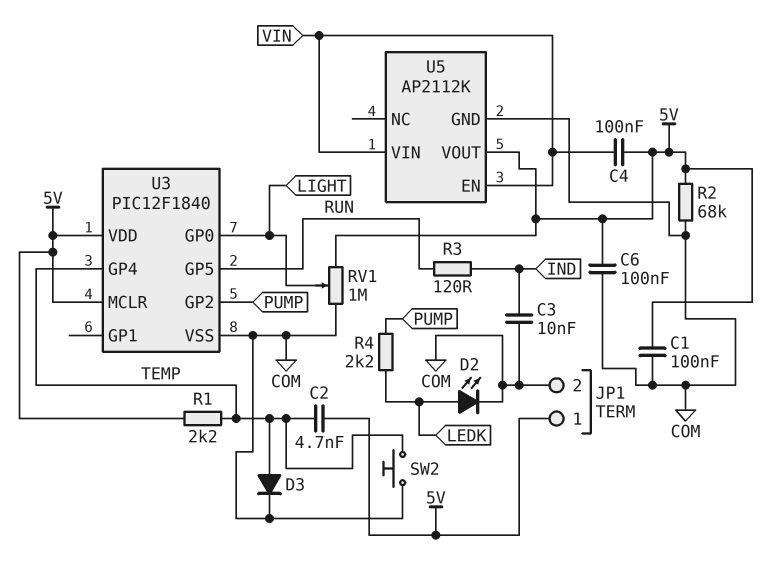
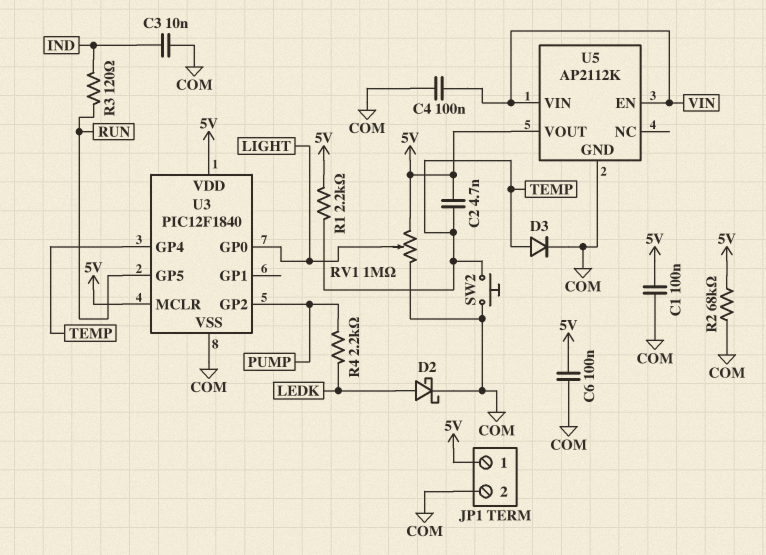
C4: 100nF (5V, VIN) -> 100nF (COM, VIN)
D2: LED (A LEDK, K COM) -> schottky (A LEDK, K COM)

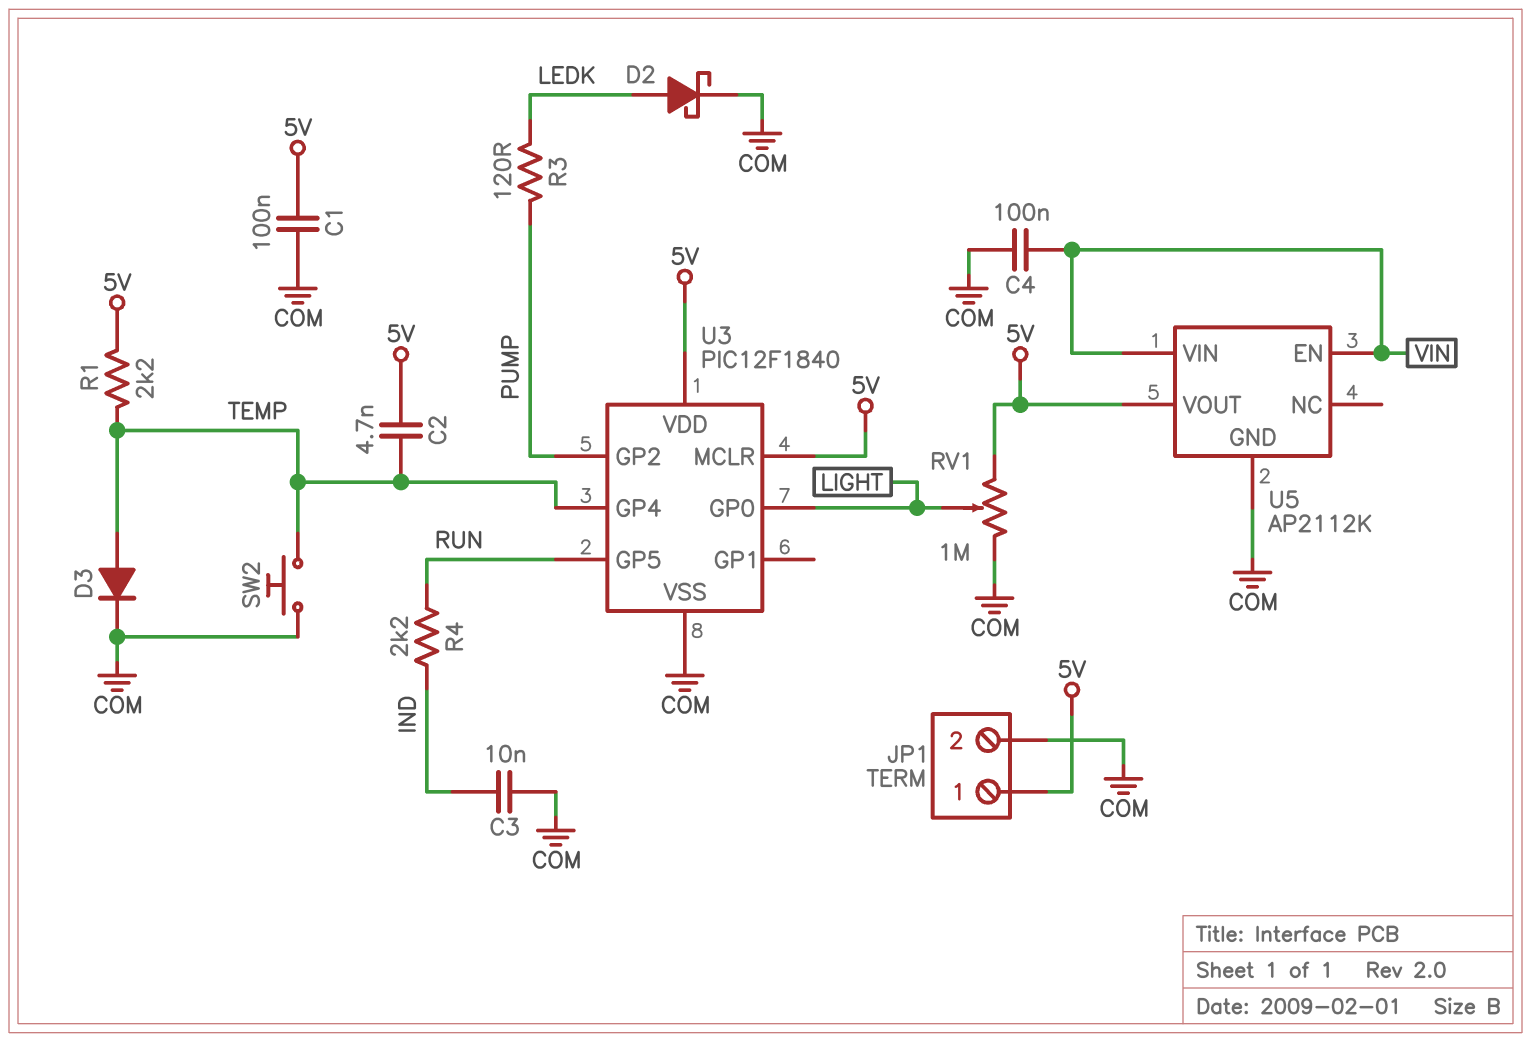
C6: 100nF (5V, COM) -> none
R2: 68k (5V, COM) -> none
R3: 120 (IND, RUN) -> 120 (LEDK, PUMP)
R4: 2.2k (LEDK, PUMP) -> 2.2k (IND, RUN)

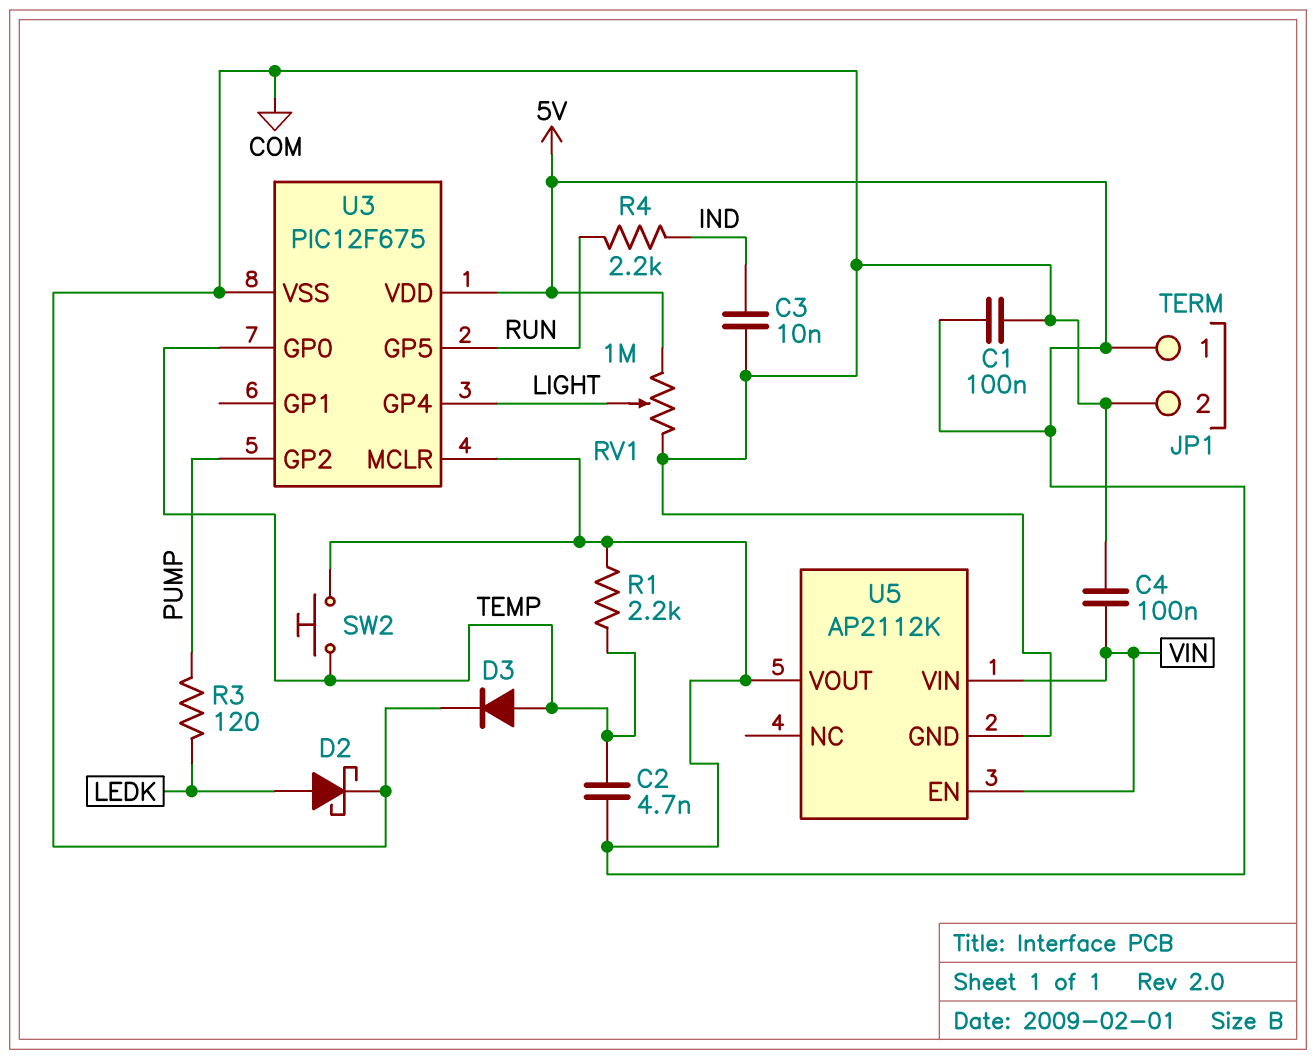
SW2: button (COM, TEMP) -> button (5V, TEMP)
U3: PIC12F1840 -> PIC12F675
U3 pin GP0: LIGHT -> TEMP
U3 pin GP4: TEMP -> LIGHT

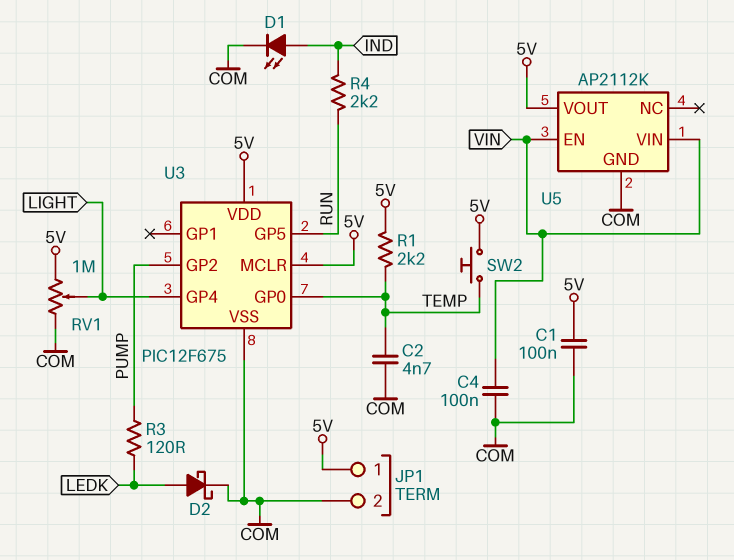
C2: 4.7nF (5V, TEMP) -> 4.7nF (COM, TEMP)
C3: 10nF (COM, IND) -> none
D1: none -> LED (A IND, K COM)
D3: diode (A TEMP, K COM) -> none

